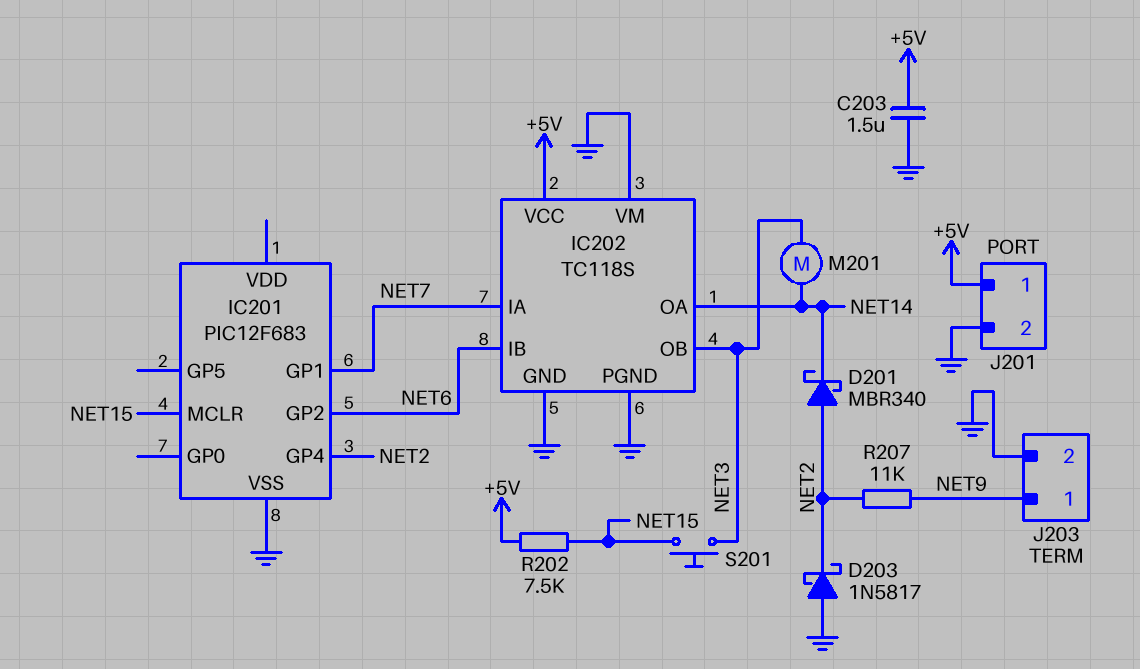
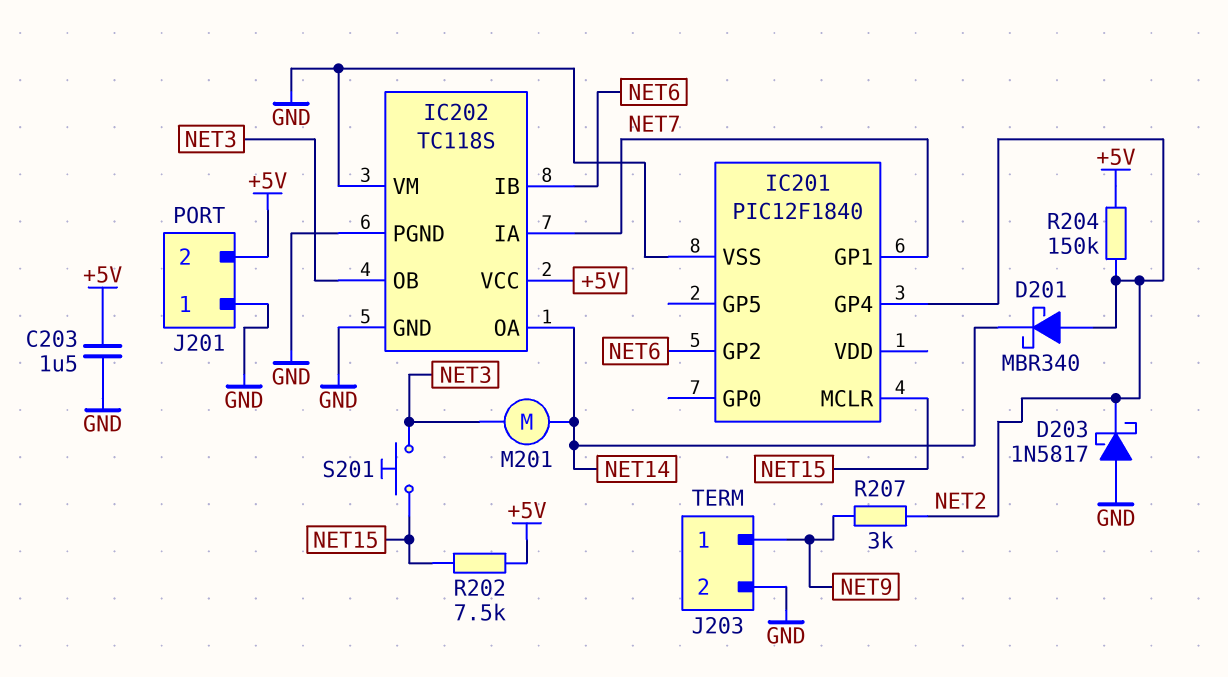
IC201: PIC12F683 -> PIC12F1840
J201 pin 1: +5V -> GND
J201 pin 2: GND -> +5V
R204: none -> 150k (+5V, NET2)
R207: 11k (NET2, NET9) -> 3k (NET2, NET9)

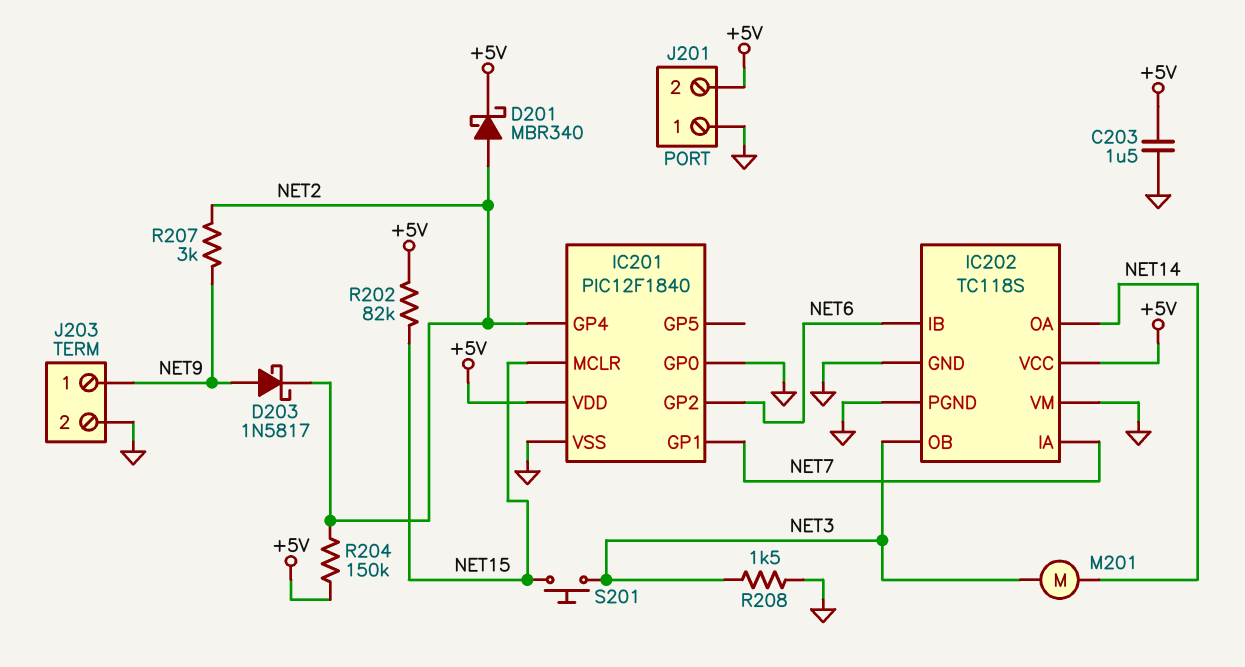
D201: schottky MBR340 (A NET2, K NET14) -> schottky MBR340 (A NET2, K +5V)
D203: schottky 1N5817 (A GND, K NET2) -> schottky 1N5817 (A NET9, K NET2)
IC201 pin GP0: none -> GND
IC201 pin VDD: none -> +5V
R202: 7.5k (+5V, NET15) -> 82k (+5V, NET15)
R208: none -> 1.5k (GND, NET3)

